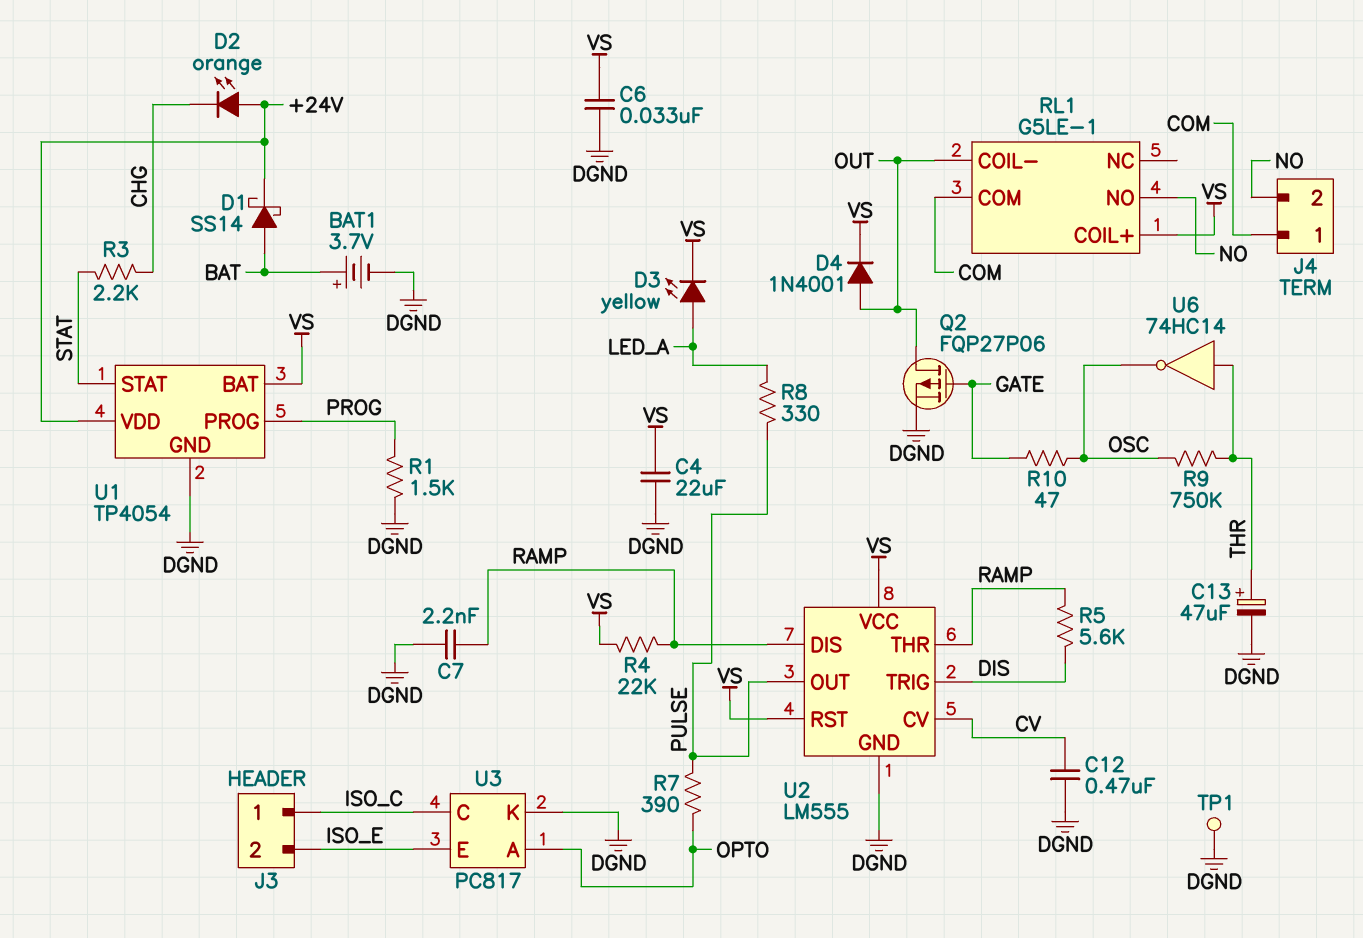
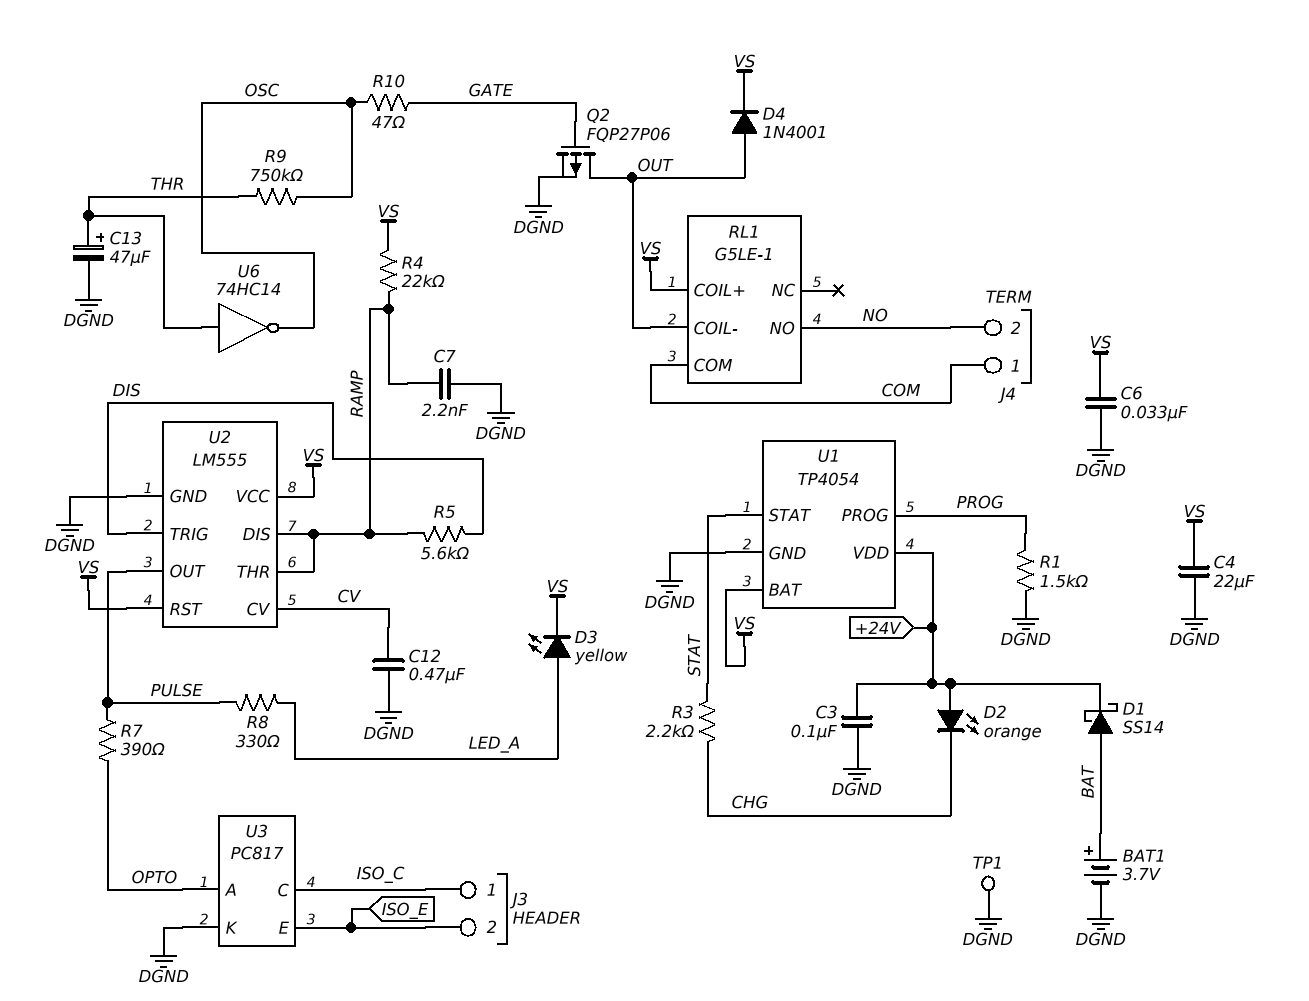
C3: none -> 100nF (+24V, DGND)

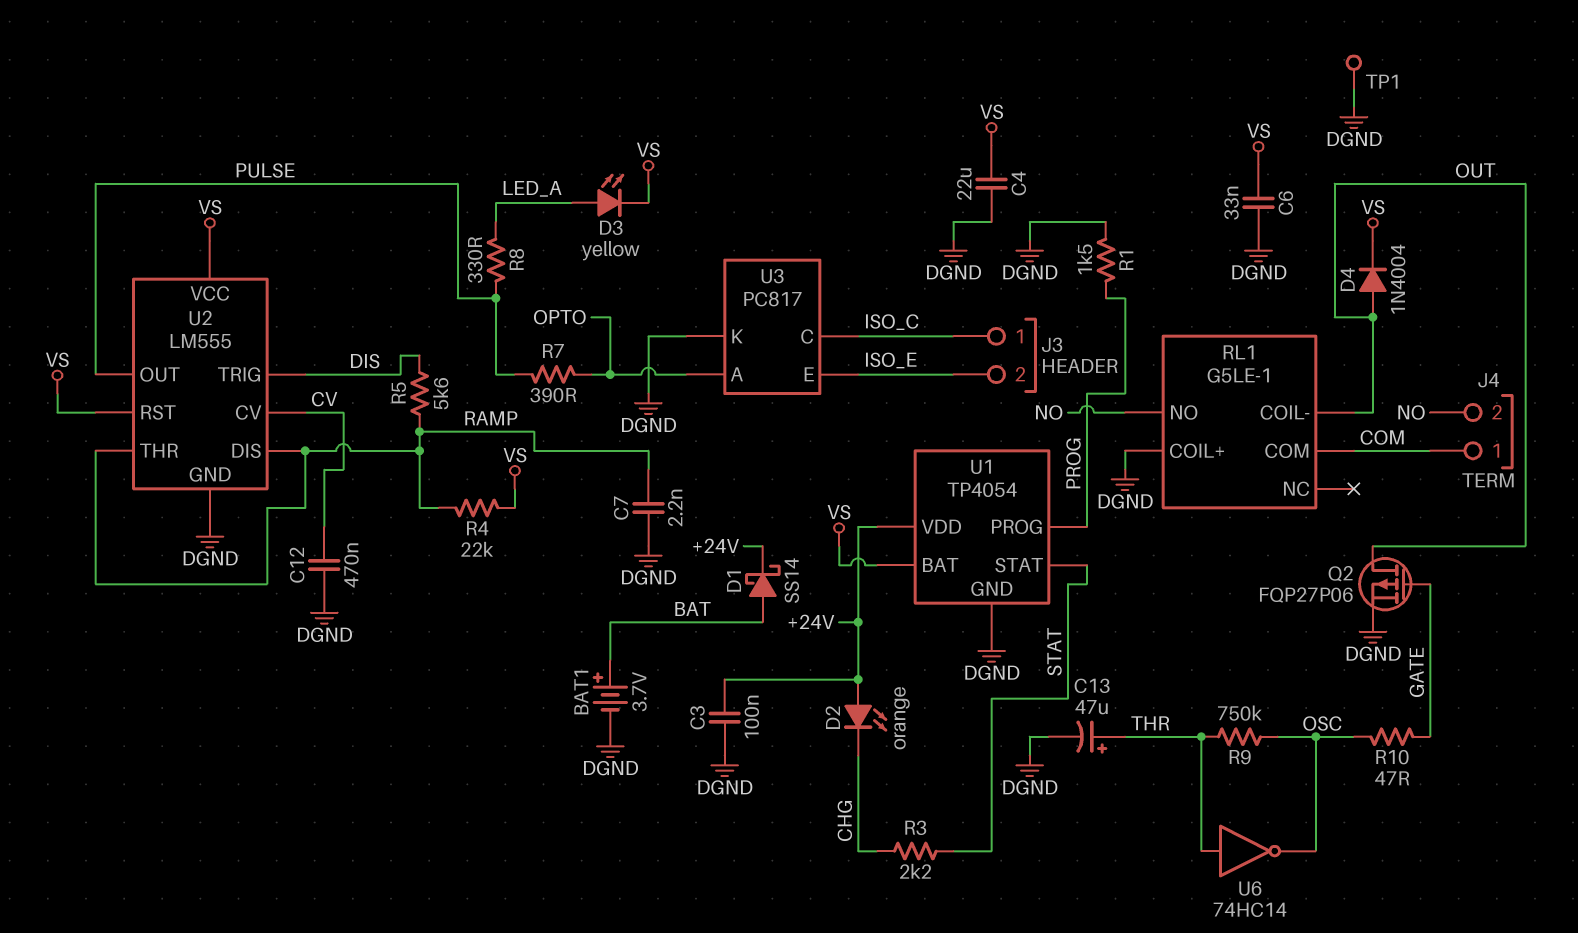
D4: diode 1N4001 (A OUT, K VS) -> diode 1N4004 (A OUT, K VS)
RL1 pin COIL+: VS -> DGND

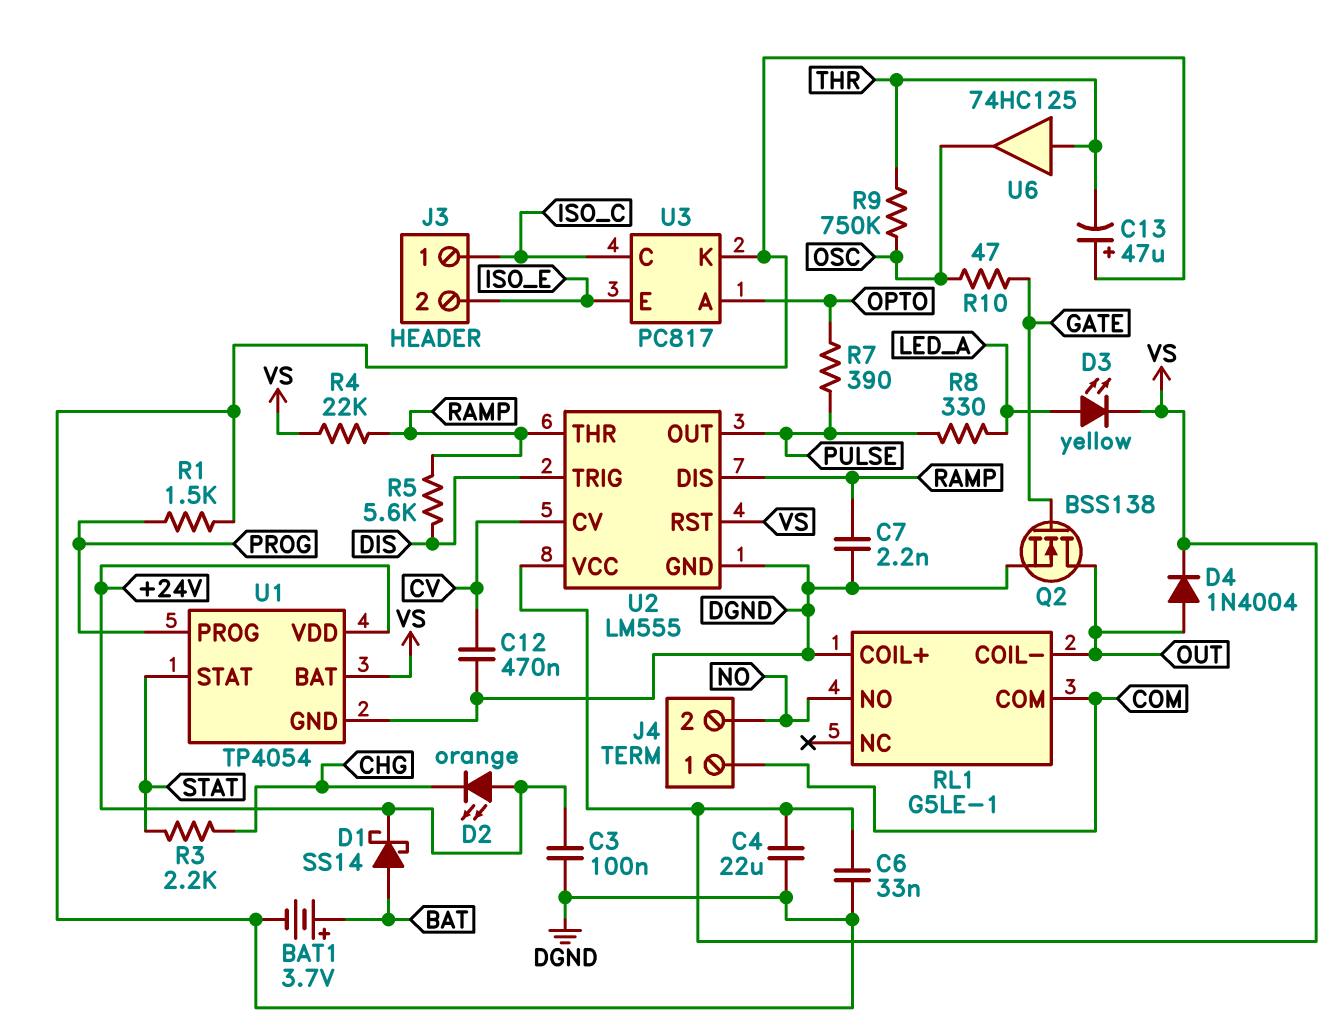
C13: 47uF (plus THR, minus DGND) -> 47uF (plus DGND, minus THR)
Q2: PMOS FQP27P06 (G GATE, D OUT, S DGND) -> NMOS BSS138 (G GATE, D OUT, S DGND)
TP1: test point (DGND) -> none
U6: NOT 74HC14 (in THR, out OSC) -> buffer 74HC125 (in THR, out OSC)

